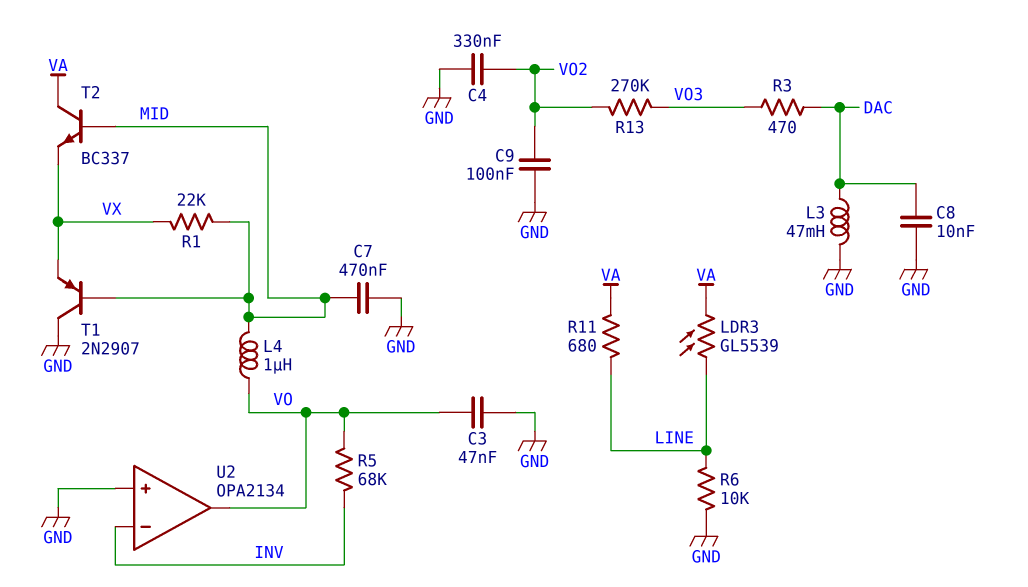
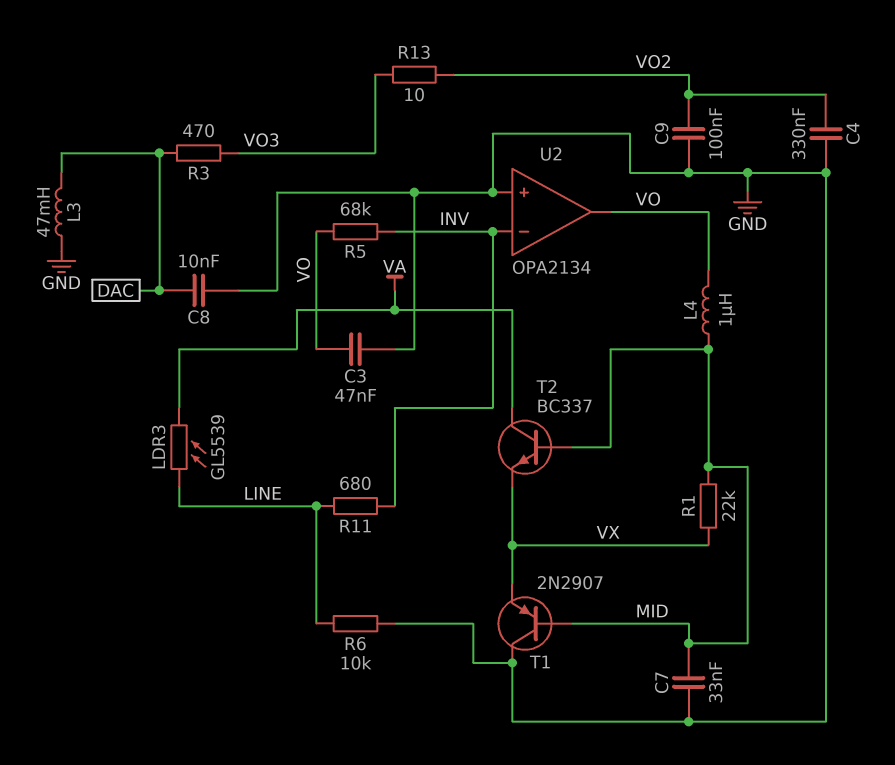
C7: 470nF (GND, MID) -> 33nF (GND, MID)
R11: 680 (LINE, VA) -> 680 (INV, LINE)
R13: 270k (VO2, VO3) -> 10 (VO2, VO3)

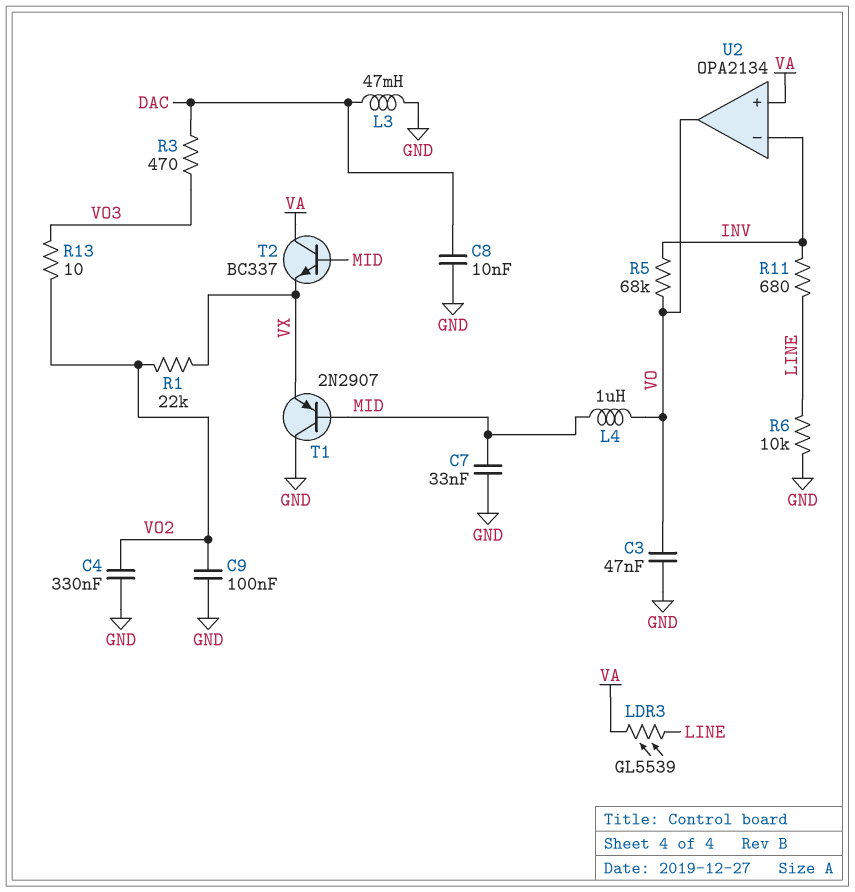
R1: 22k (MID, VX) -> 22k (VO2, VX)
U2 pin in+: GND -> VA

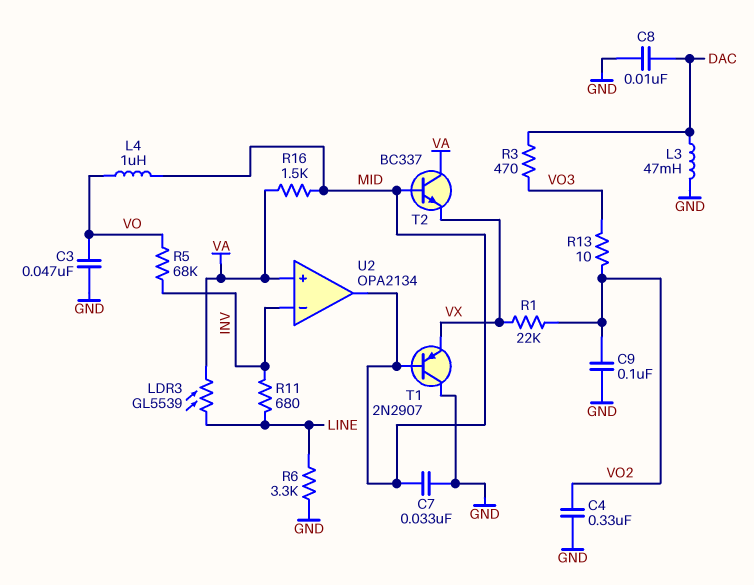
R6: 10k (GND, LINE) -> 3.3k (GND, LINE)
R16: none -> 1.5k (MID, VA)
U2 pin out: VO -> MID

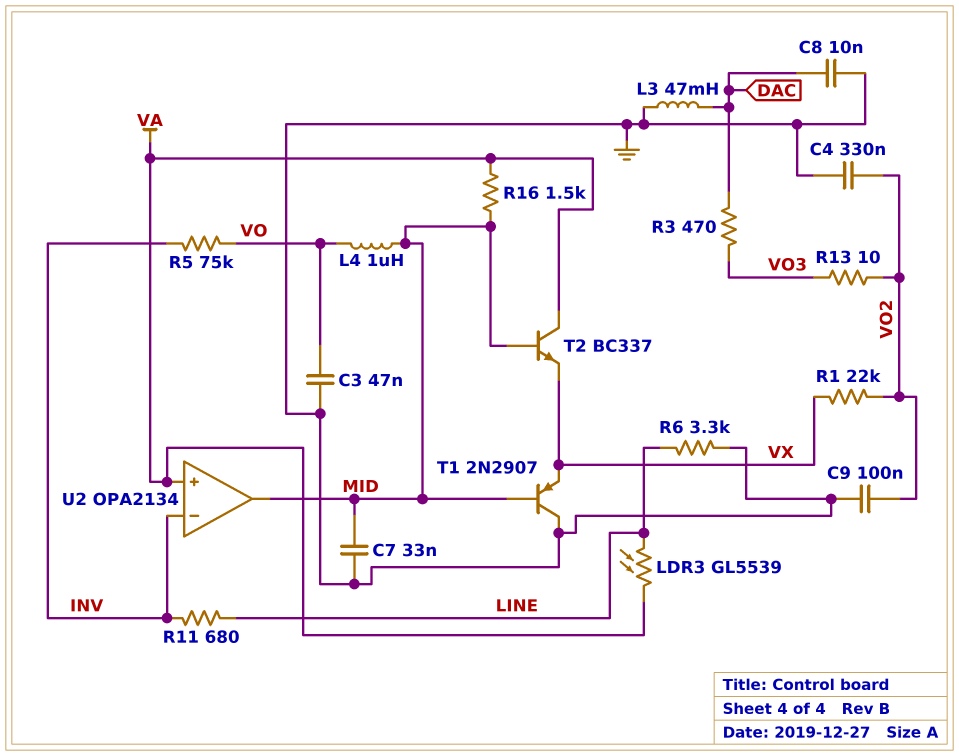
R5: 68k (INV, VO) -> 75k (INV, VO)

